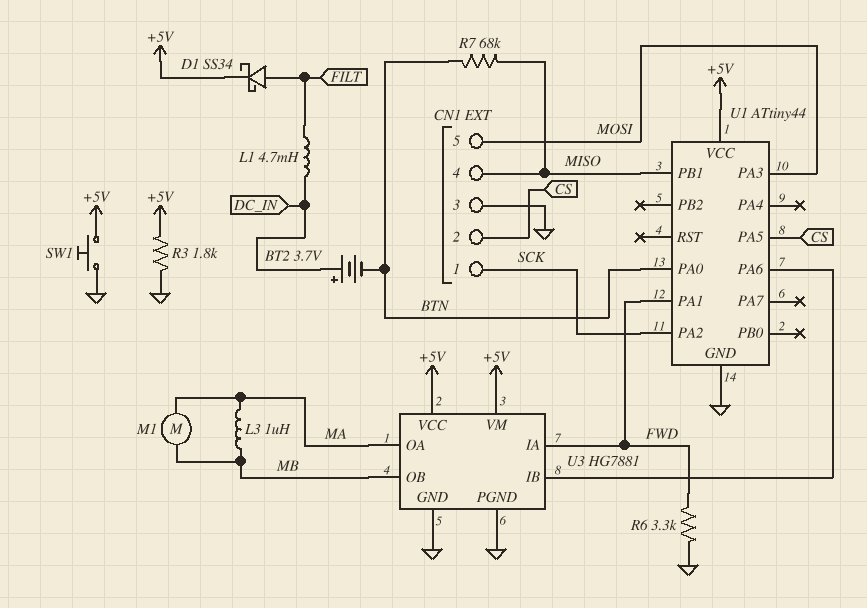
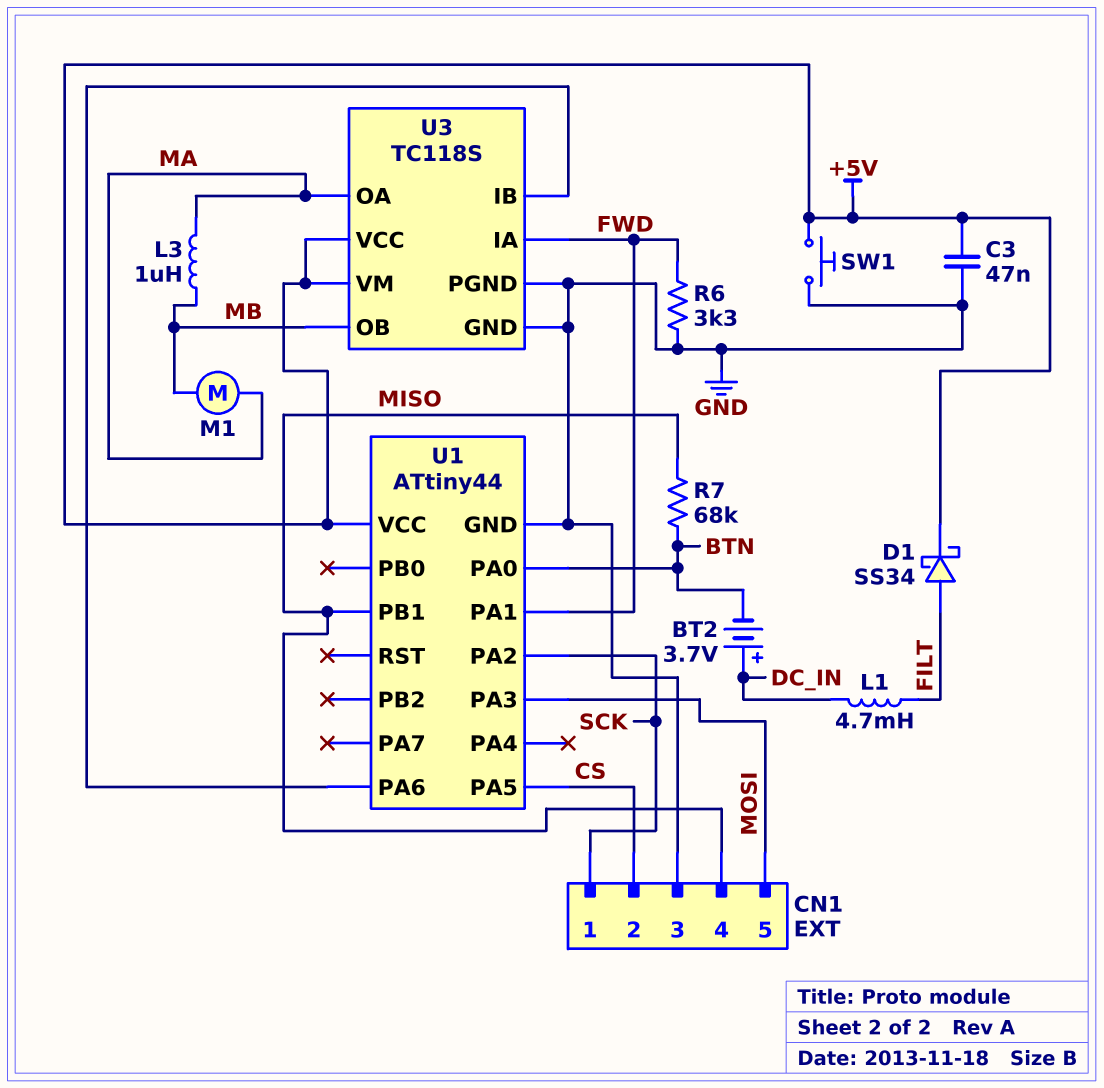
C3: none -> 47nF (+5V, GND)
R3: 1.8k (+5V, GND) -> none
U3: HG7881 -> TC118S

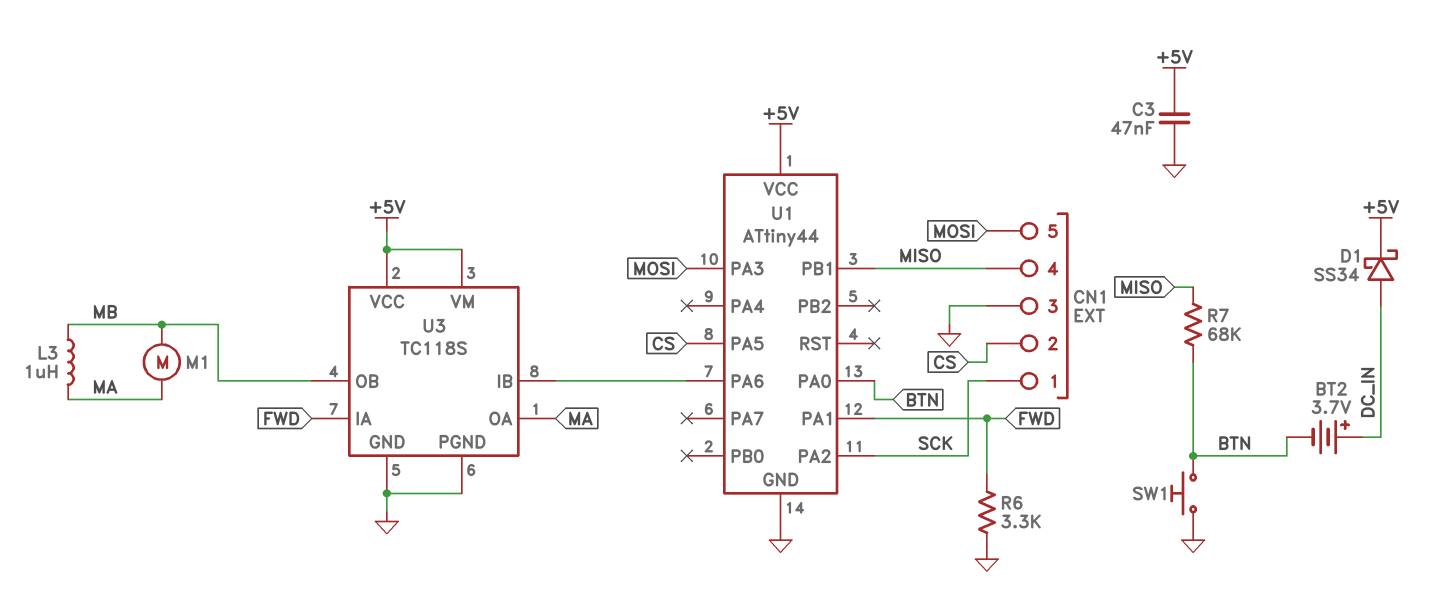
D1: schottky SS34 (A FILT, K +5V) -> schottky SS34 (A DC_IN, K +5V)
L1: 4.7mH (DC_IN, FILT) -> none
SW1: button (+5V, GND) -> button (BTN, GND)

